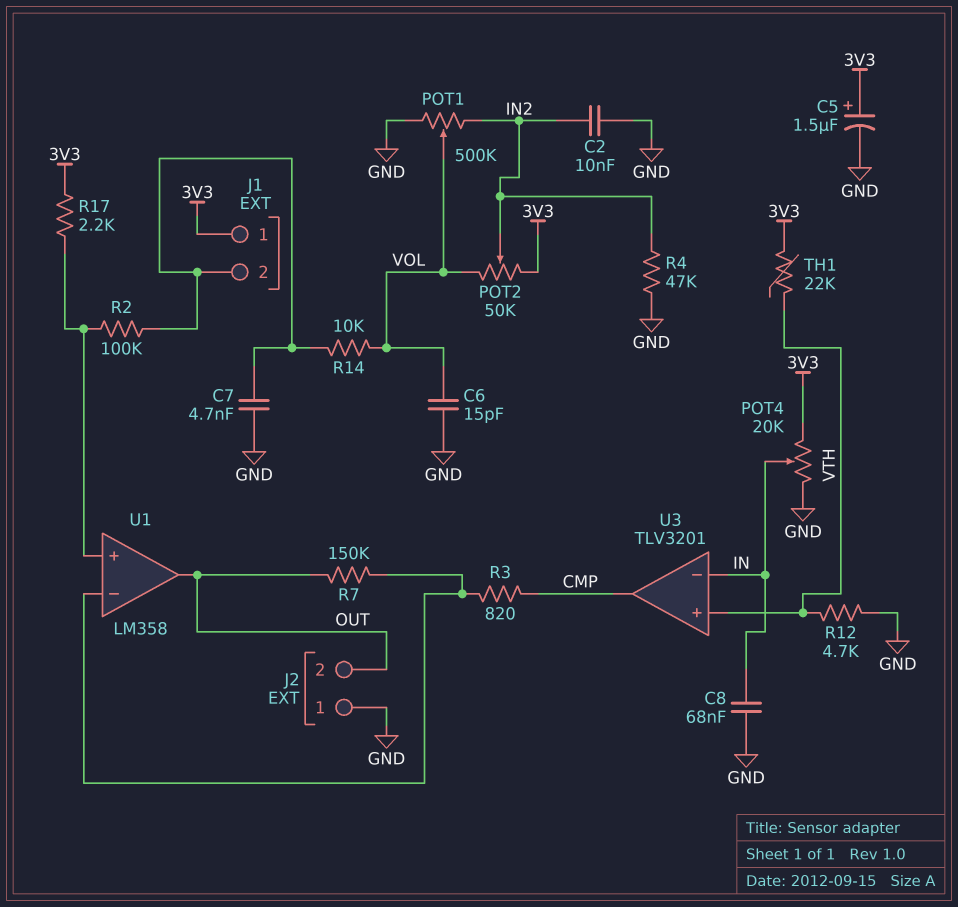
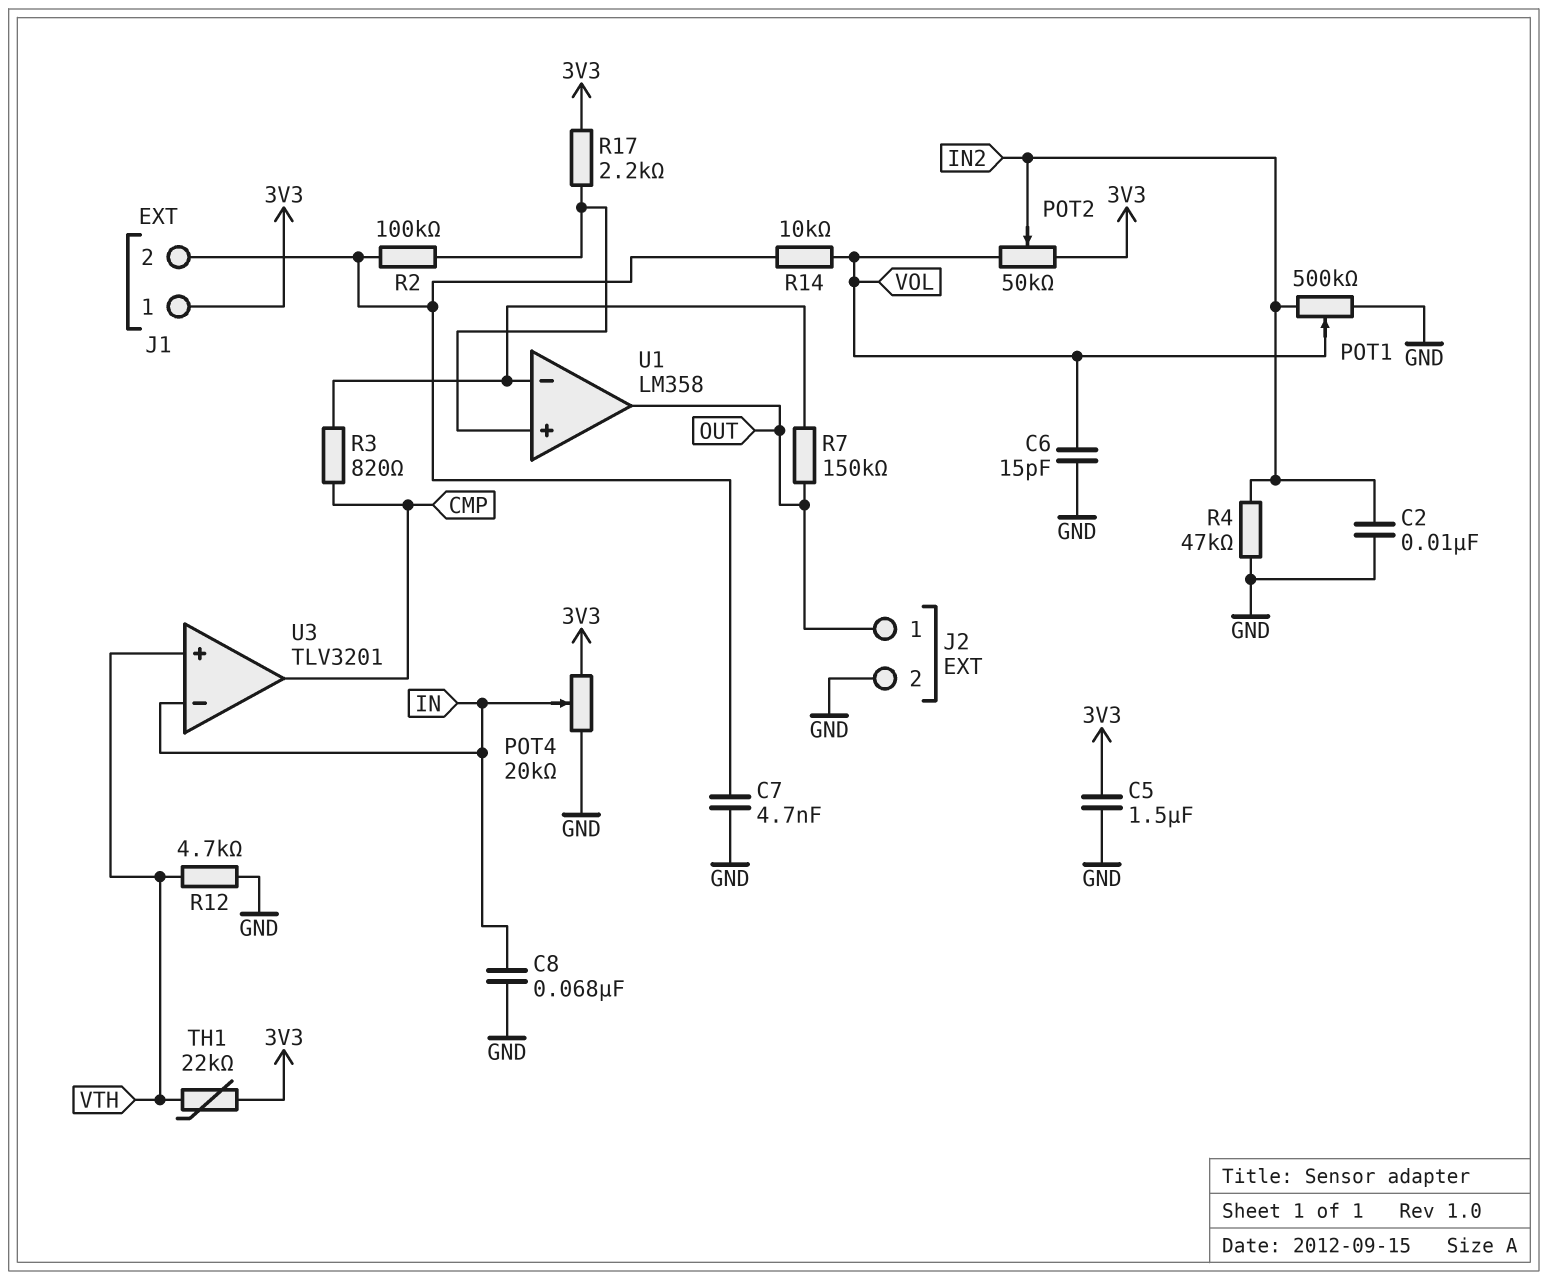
C5: 1.5uF (plus 3V3, minus GND) -> 1.5uF (3V3, GND)
J2 pin 1: GND -> OUT
J2 pin 2: OUT -> GND

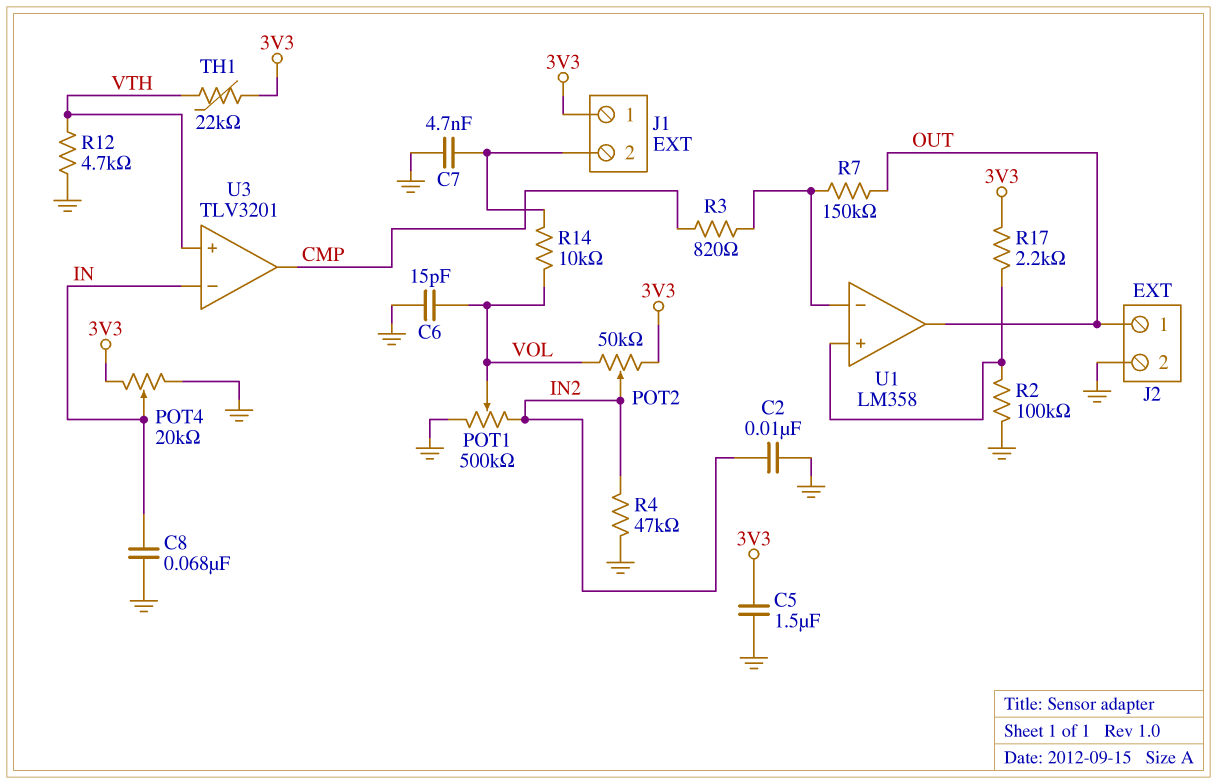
R2: 100k (J1/2, U1/in+) -> 100k (GND, U1/in+)

